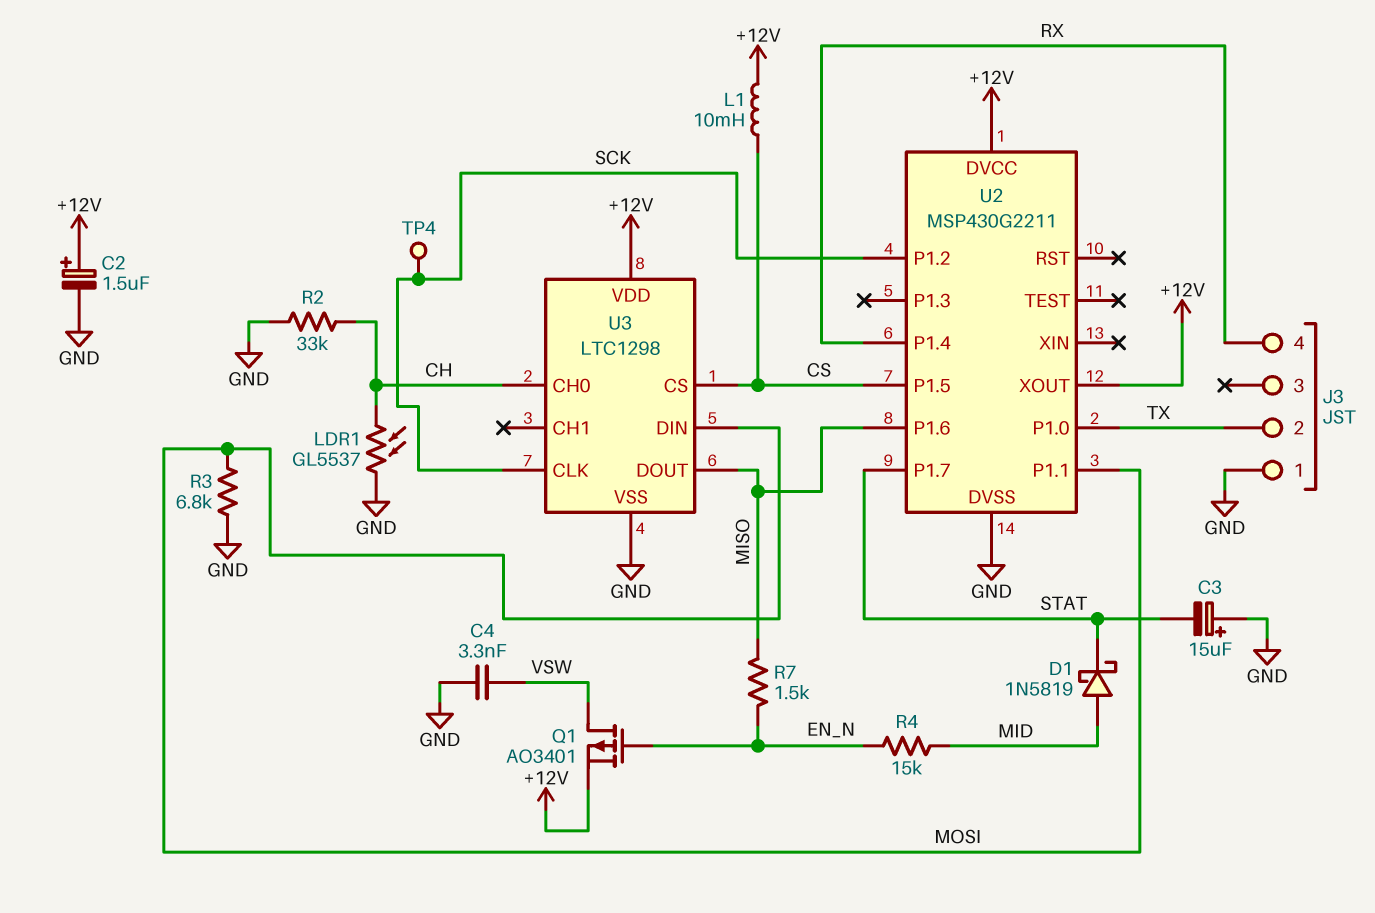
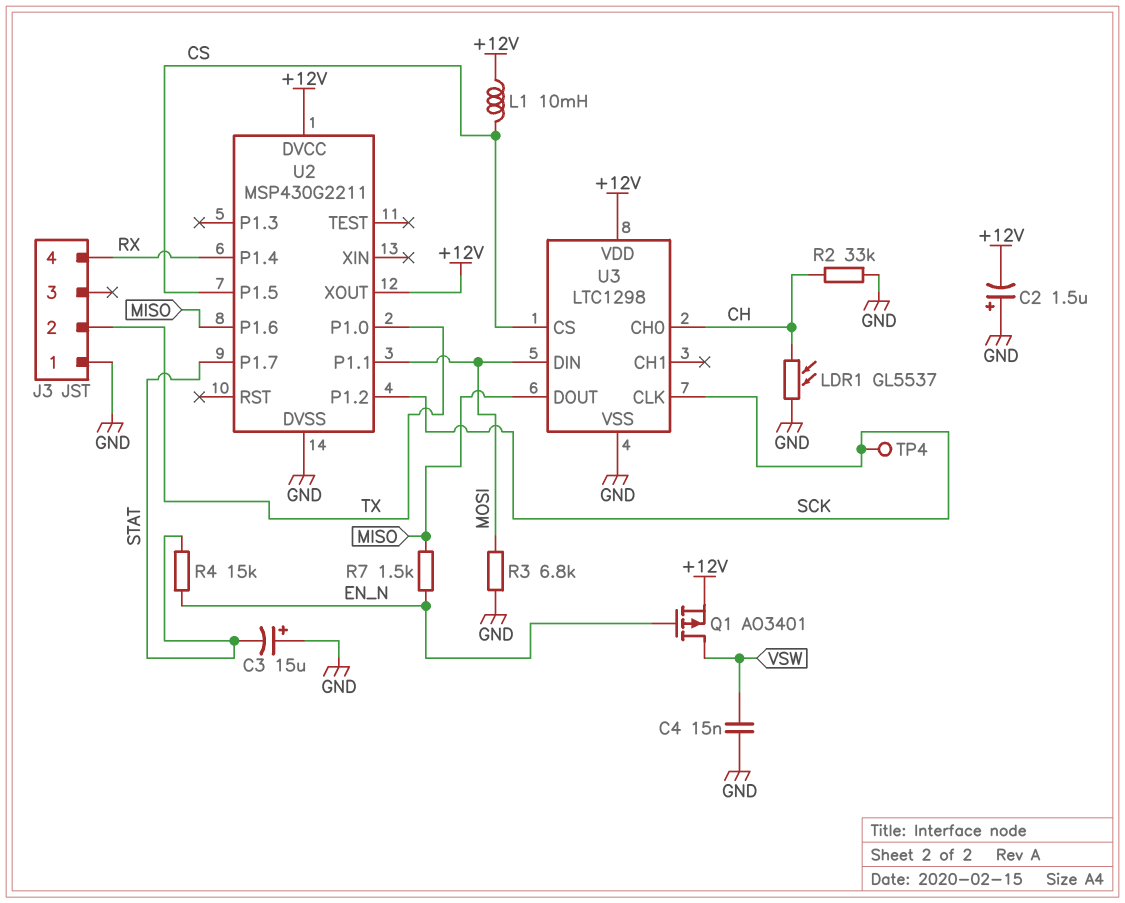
C2: 1.5uF (plus +12V, minus GND) -> 1.5uF (plus GND, minus +12V)
C4: 3.3nF (GND, VSW) -> 15nF (GND, VSW)
D1: schottky 1N5819 (A MID, K STAT) -> none
R4: 15k (EN_N, MID) -> 15k (EN_N, STAT)

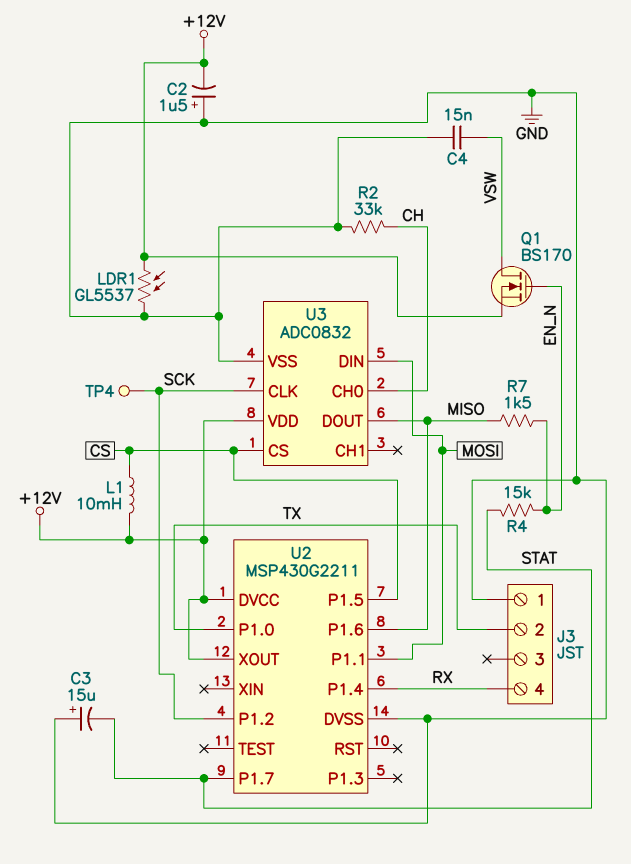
LDR1: GL5537 (CH, GND) -> GL5537 (+12V, GND)
Q1: PMOS AO3401 (G EN_N, D VSW, S +12V) -> NMOS BS170 (G EN_N, D VSW, S +12V)
R3: 6.8k (GND, MOSI) -> none
U3: LTC1298 -> ADC0832

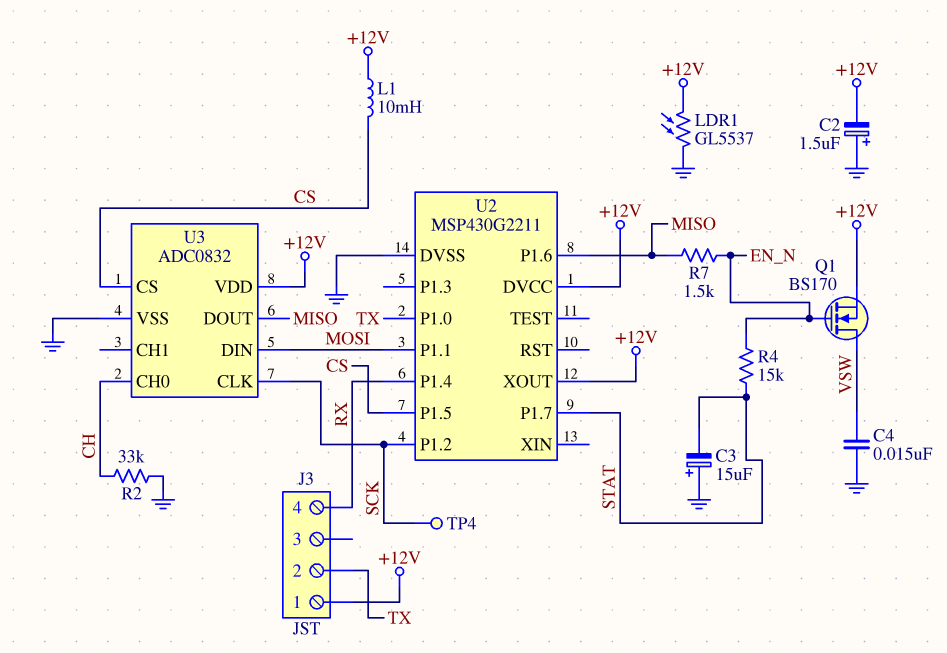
J3 pin 1: GND -> +12V

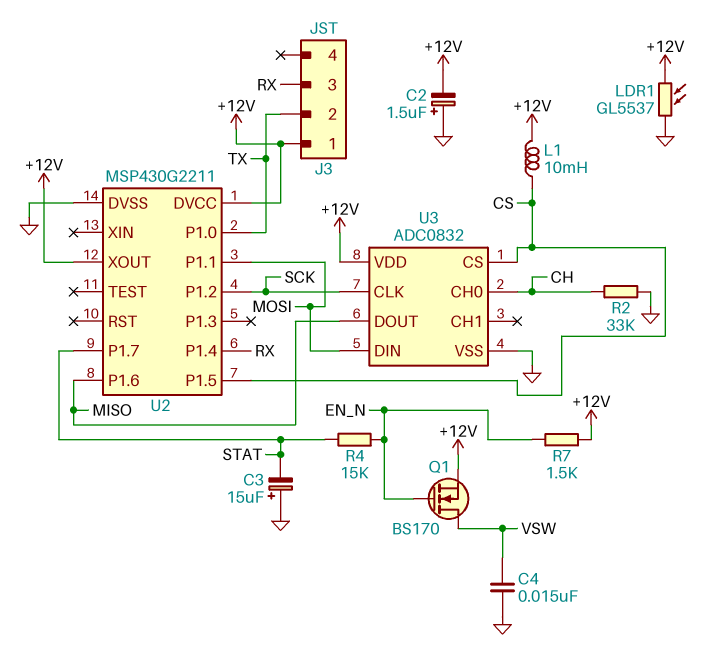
J3 pin 3: none -> RX
J3 pin 4: RX -> none
R7: 1.5k (EN_N, MISO) -> 1.5k (+12V, EN_N)
TP4: test point (SCK) -> none

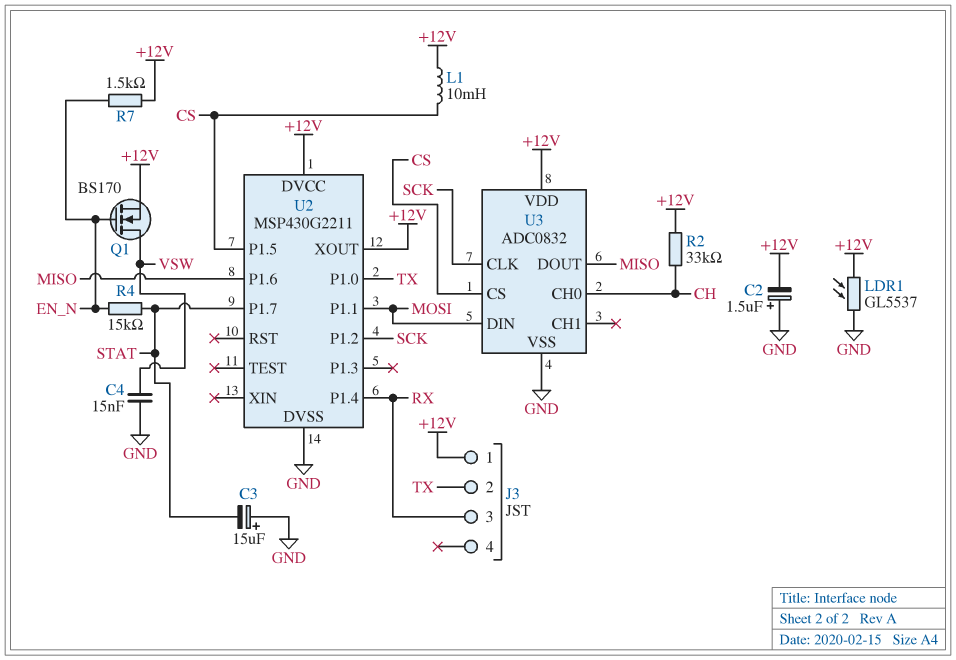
R2: 33k (CH, GND) -> 33k (+12V, CH)

